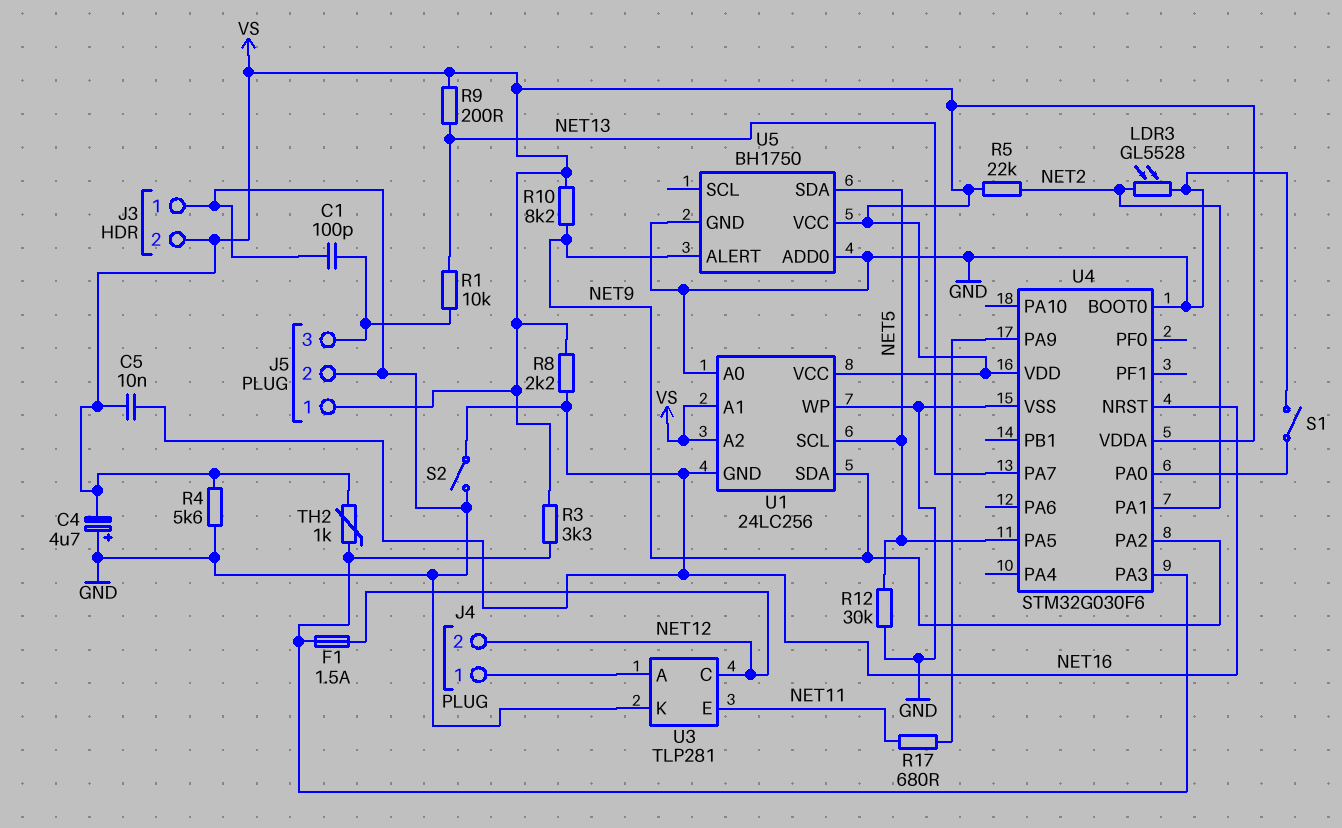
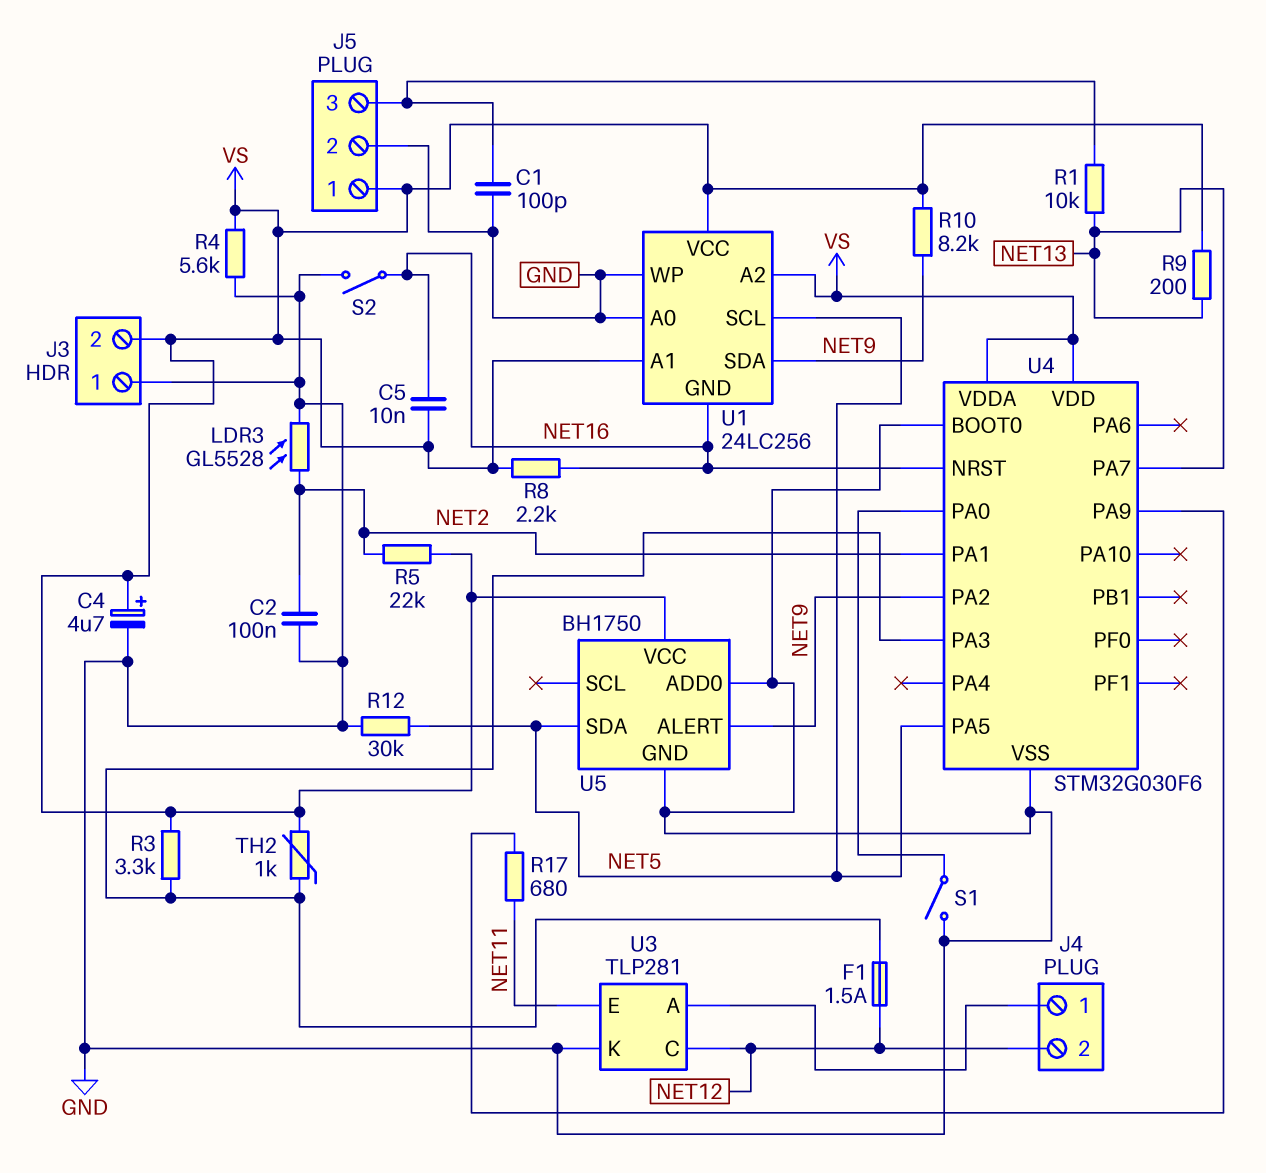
C2: none -> 100nF (GND, NET2)
C4: 4.7uF (plus GND, minus VS) -> 4.7uF (plus VS, minus GND)

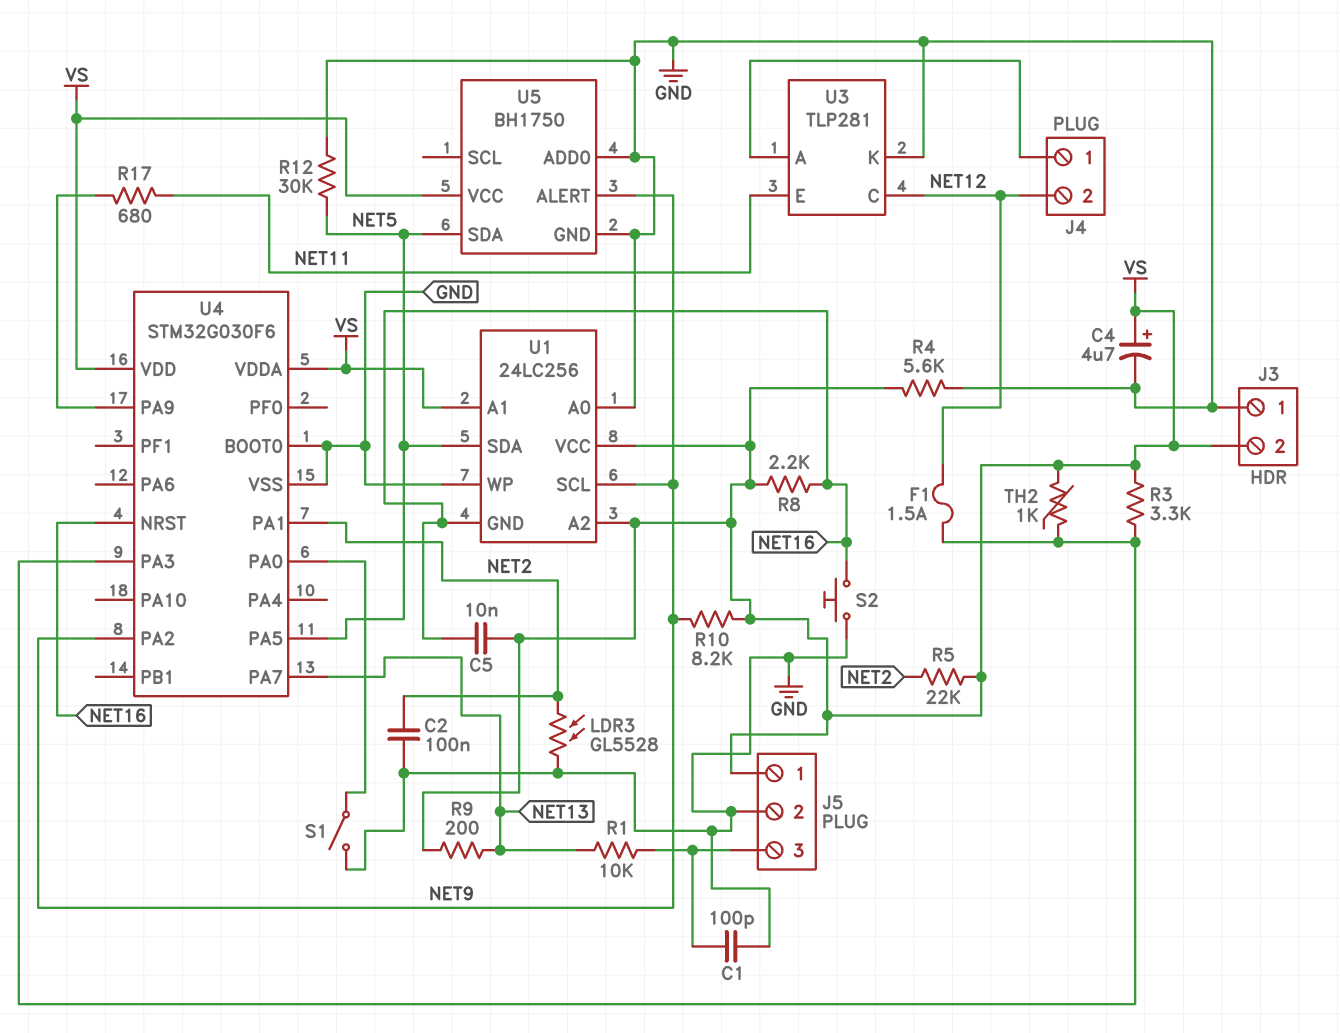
S2: switch (GND, NET16) -> button (GND, NET16)
U1 pin SCL: NET5 -> NET9
U1 pin SDA: NET9 -> NET5

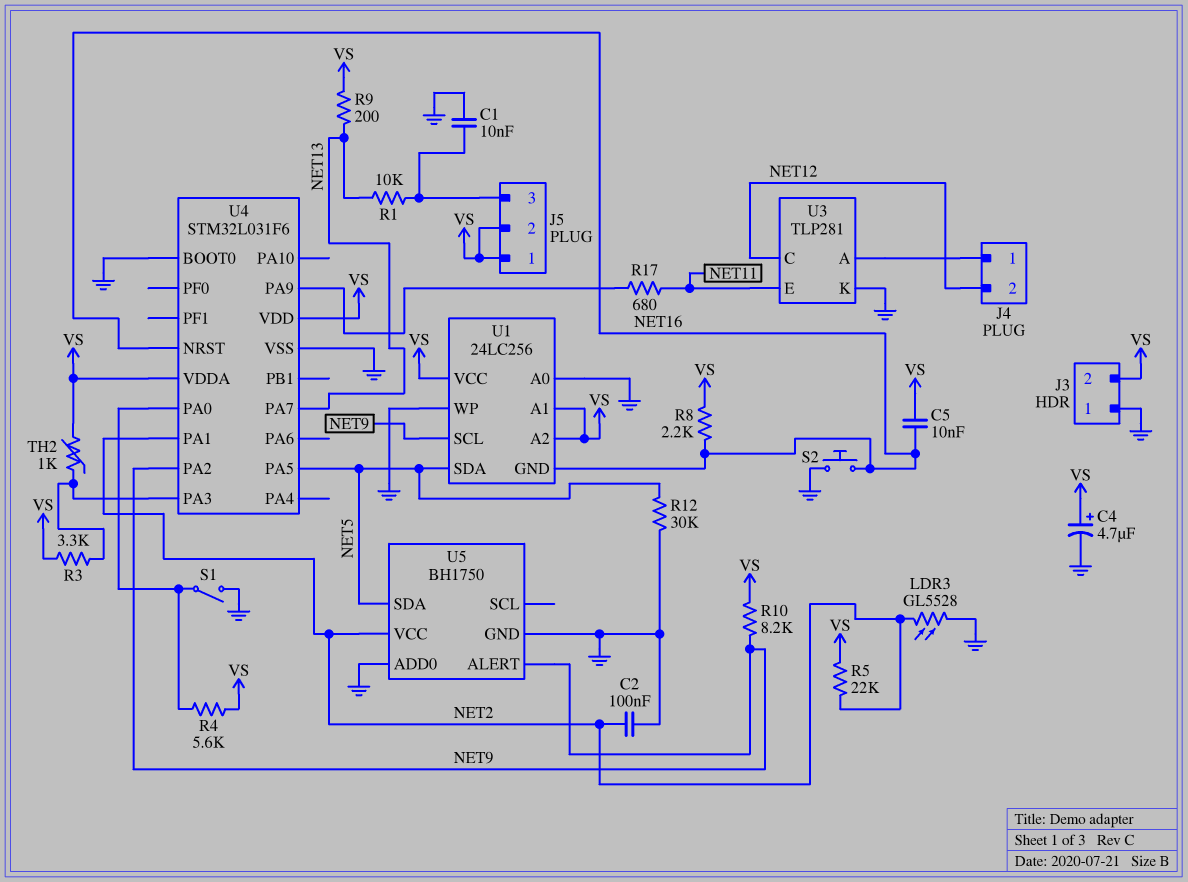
C1: 100pF (GND, J5/3) -> 10nF (GND, J5/3)
F1: 1.5A (NET12, U4/PA3) -> none
J5 pin 2: GND -> VS
R4: 5.6k (GND, VS) -> 5.6k (U4/PA0, VS)
U4: STM32G030F6 -> STM32L031F6
U5 pin VCC: VS -> NET2

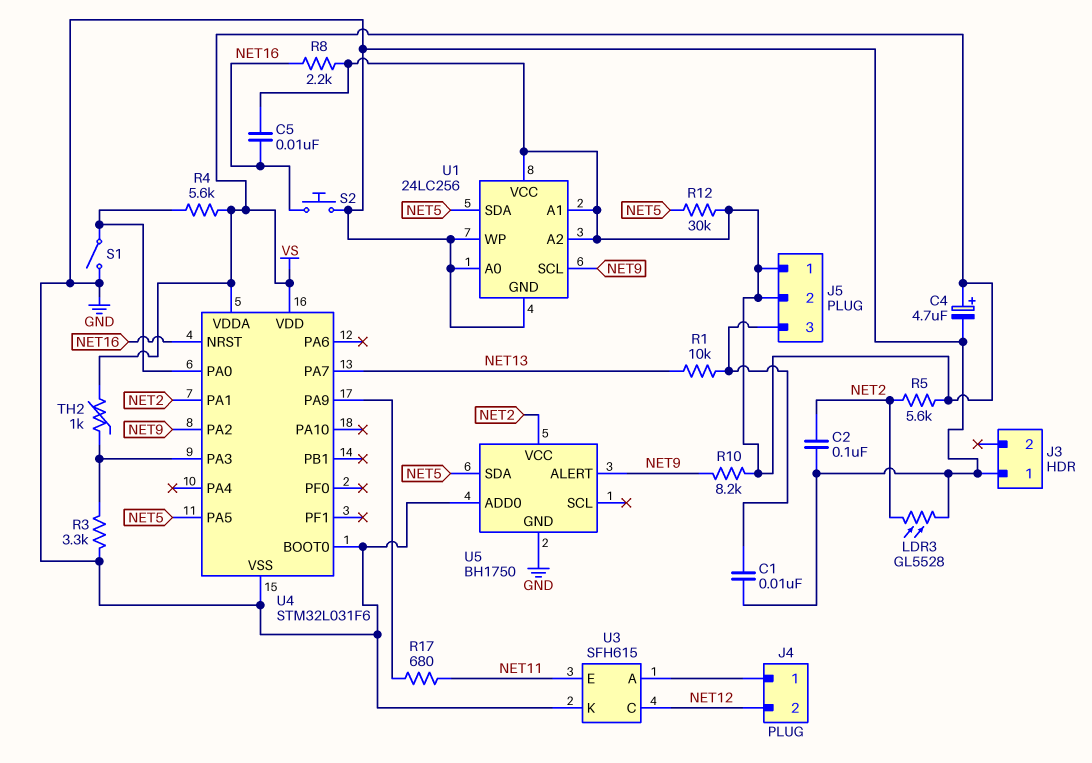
J3 pin 2: VS -> none
R3: 3.3k (U4/PA3, VS) -> 3.3k (GND, U4/PA3)
R5: 22k (NET2, VS) -> 5.6k (NET2, VS)
R9: 200 (NET13, VS) -> none
R12: 30k (GND, NET5) -> 30k (NET5, VS)
U1 pin GND: NET16 -> GND
U3: TLP281 -> SFH615

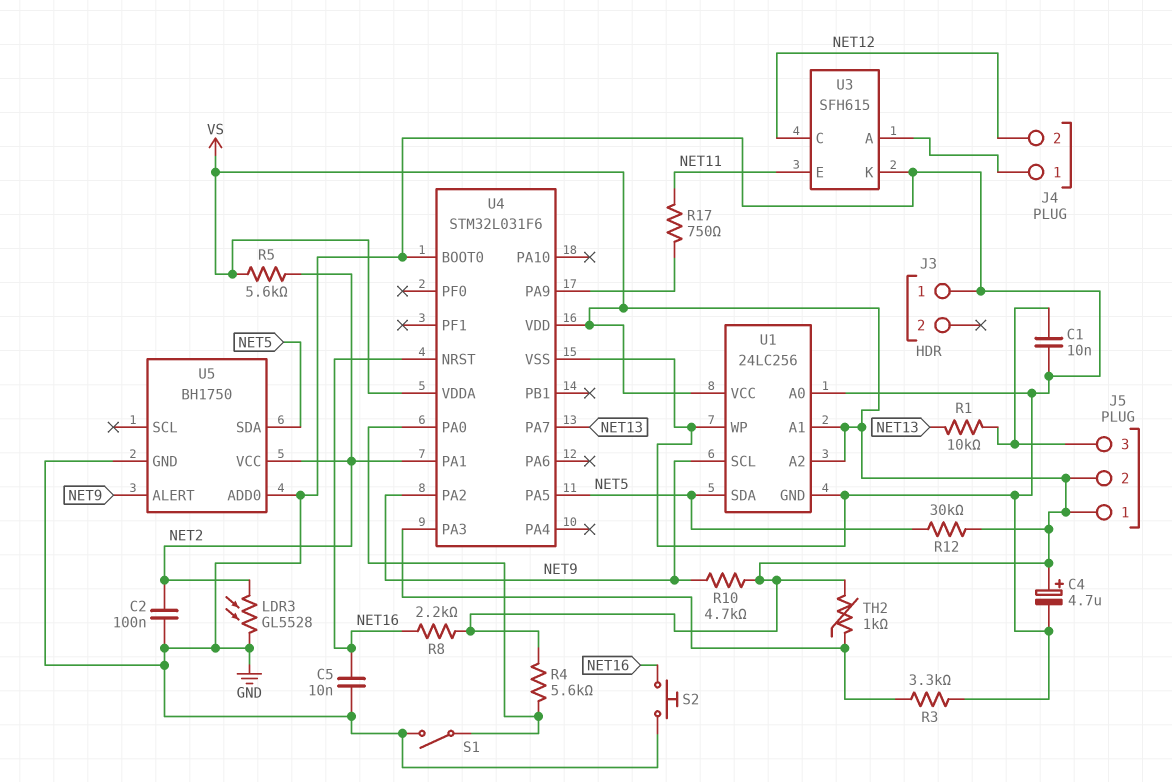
C5: 10nF (NET16, VS) -> 10nF (GND, NET16)
R10: 8.2k (NET9, VS) -> 4.7k (NET9, VS)
R17: 680 (NET11, U4/PA9) -> 750 (NET11, U4/PA9)

